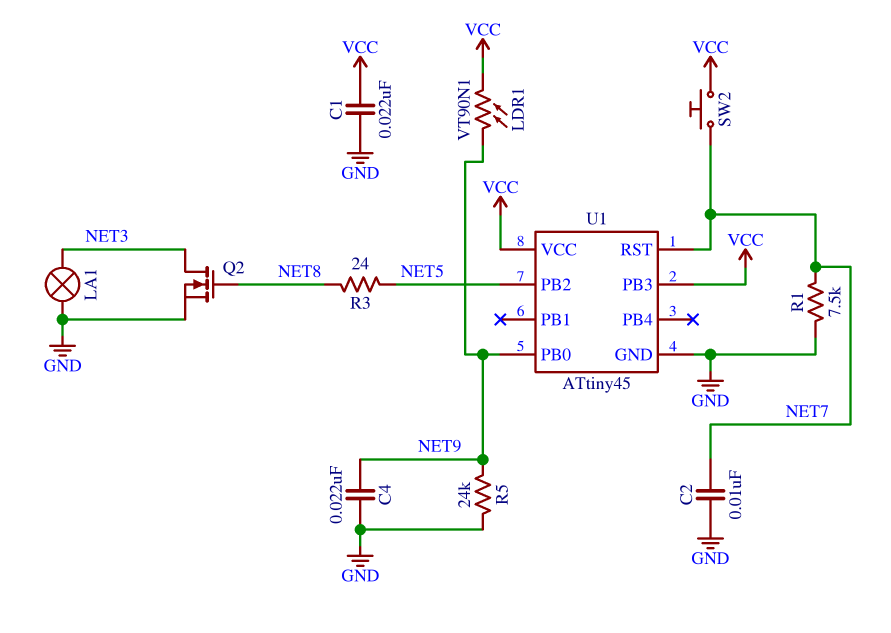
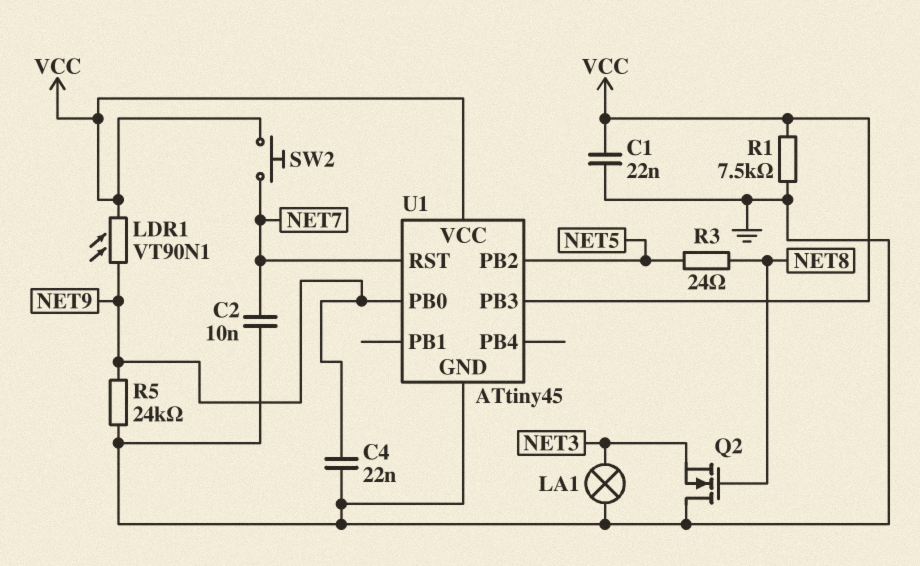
Q2: NMOS (G NET8, D NET3, S GND) -> NMOS (G NET8, D GND, S NET3)
R1: 7.5k (GND, NET7) -> 7.5k (GND, VCC)

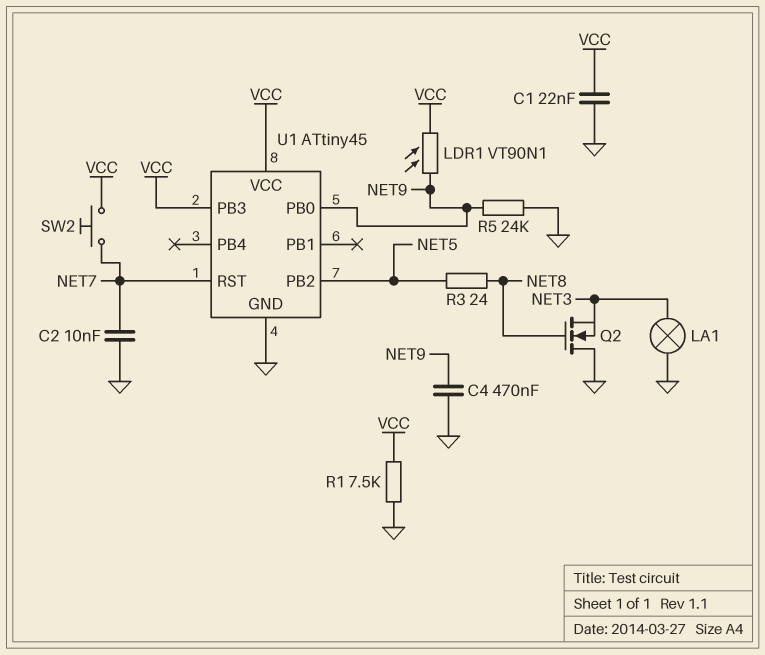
C4: 22nF (GND, NET9) -> 470nF (GND, NET9)

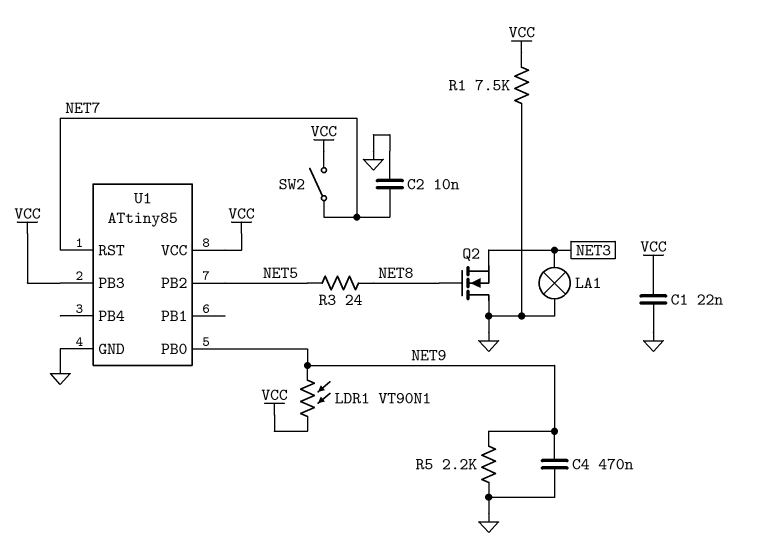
R5: 24k (GND, NET9) -> 2.2k (GND, NET9)
SW2: button (NET7, VCC) -> switch (NET7, VCC)
U1: ATtiny45 -> ATtiny85

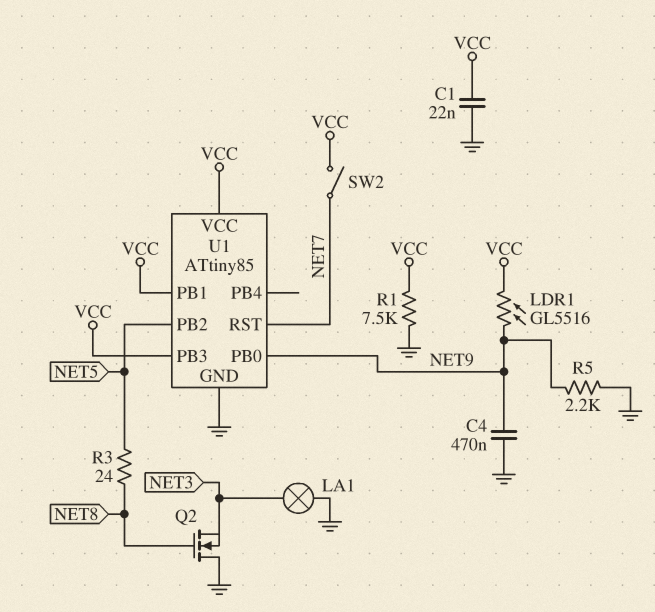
C2: 10nF (GND, NET7) -> none
LDR1: VT90N1 (NET9, VCC) -> GL5516 (NET9, VCC)
U1 pin PB1: none -> VCC

